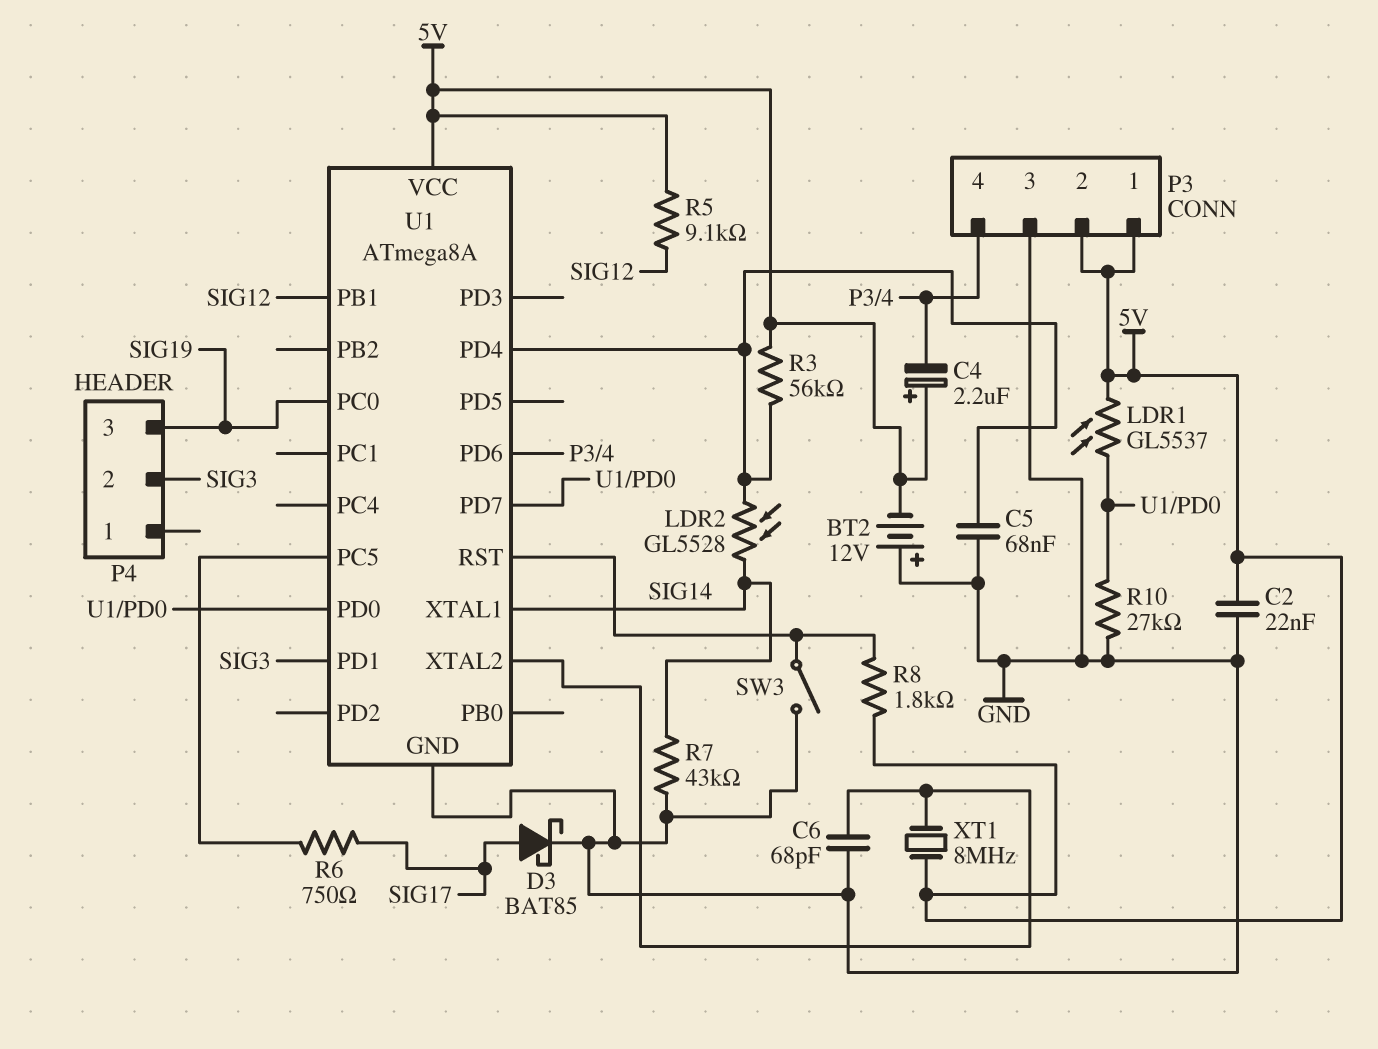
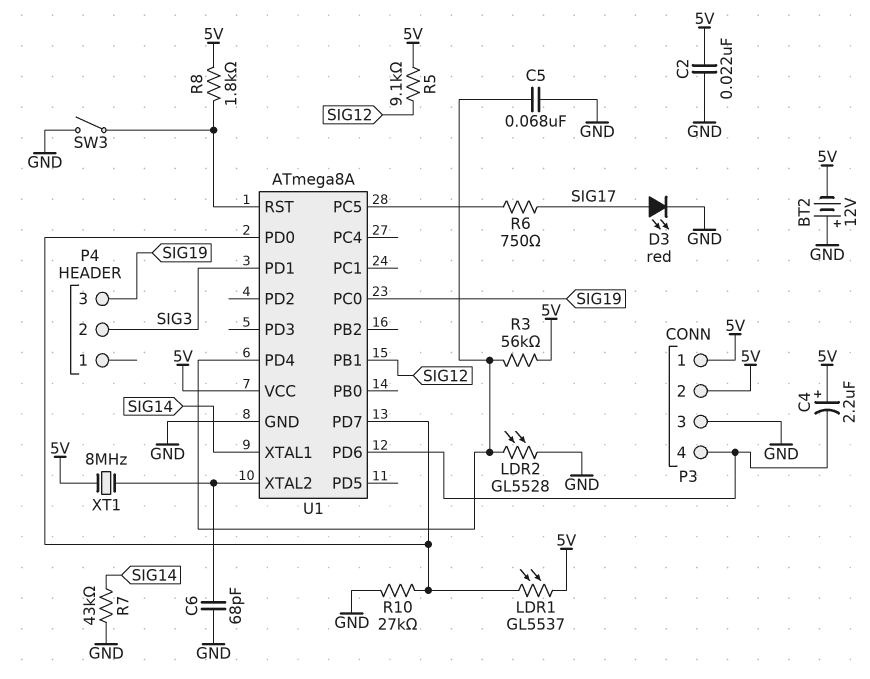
D3: schottky BAT85 (A SIG17, K GND) -> LED red (A SIG17, K GND)
LDR2: GL5528 (SIG14, U1/PD4) -> GL5528 (GND, U1/PD4)

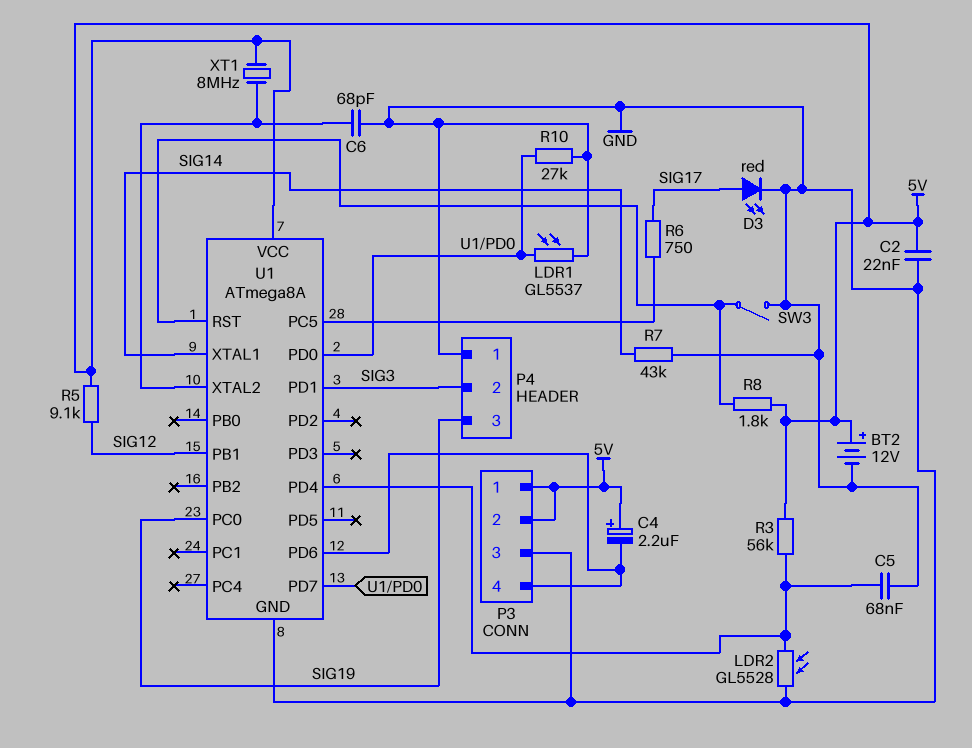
BT2: 12V (plus GND, minus 5V) -> 12V (plus 5V, minus GND)
LDR1: GL5537 (5V, U1/PD0) -> GL5537 (GND, U1/PD0)
P4 pin 1: none -> GND

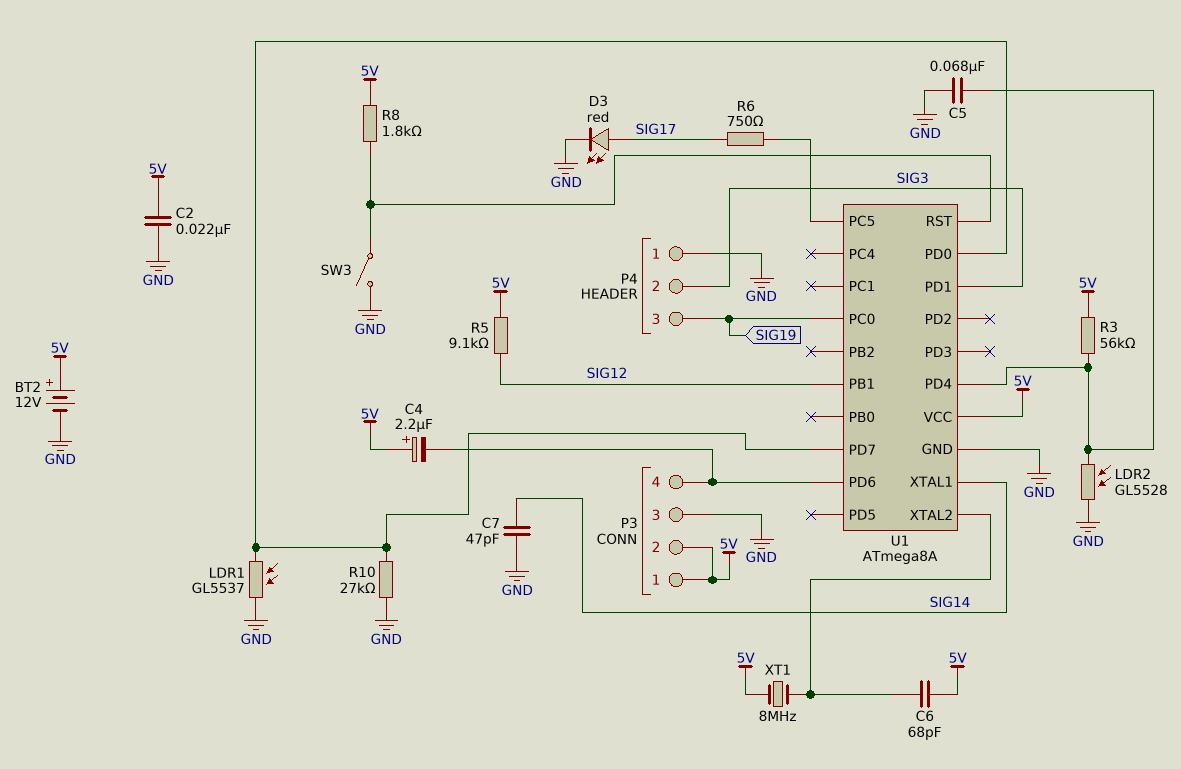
C6: 68pF (GND, U1/XTAL2) -> 68pF (5V, U1/XTAL2)
C7: none -> 47pF (GND, SIG14)
R7: 43k (GND, SIG14) -> none

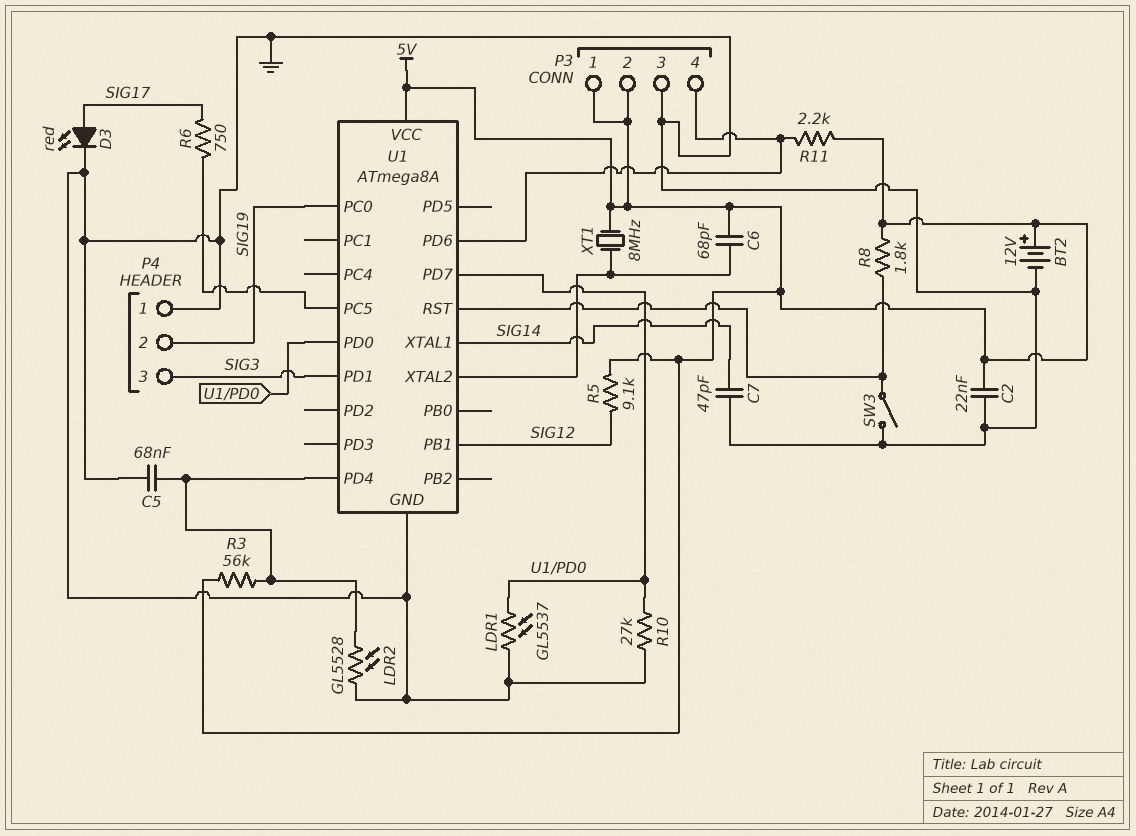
C4: 2.2uF (plus 5V, minus P3/4) -> none
P4 pin 2: SIG3 -> SIG19
P4 pin 3: SIG19 -> SIG3
R11: none -> 2.2k (5V, P3/4)

